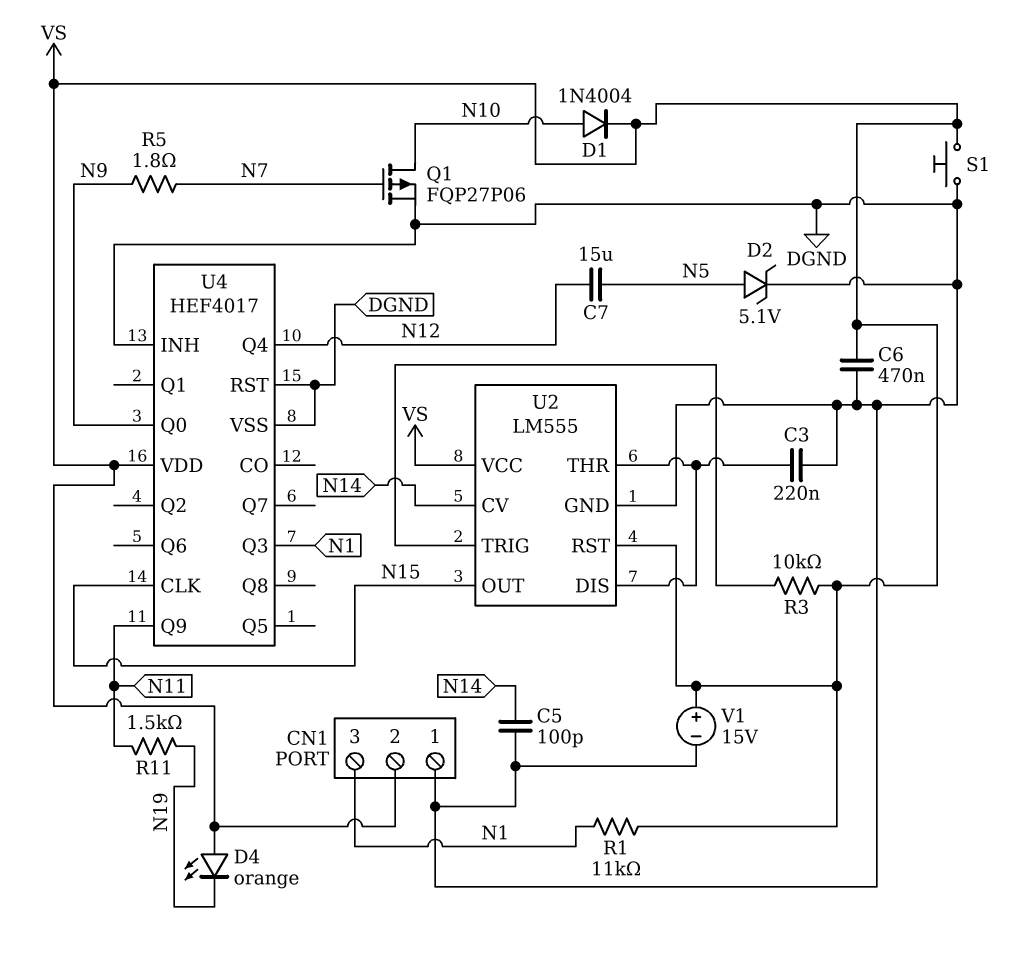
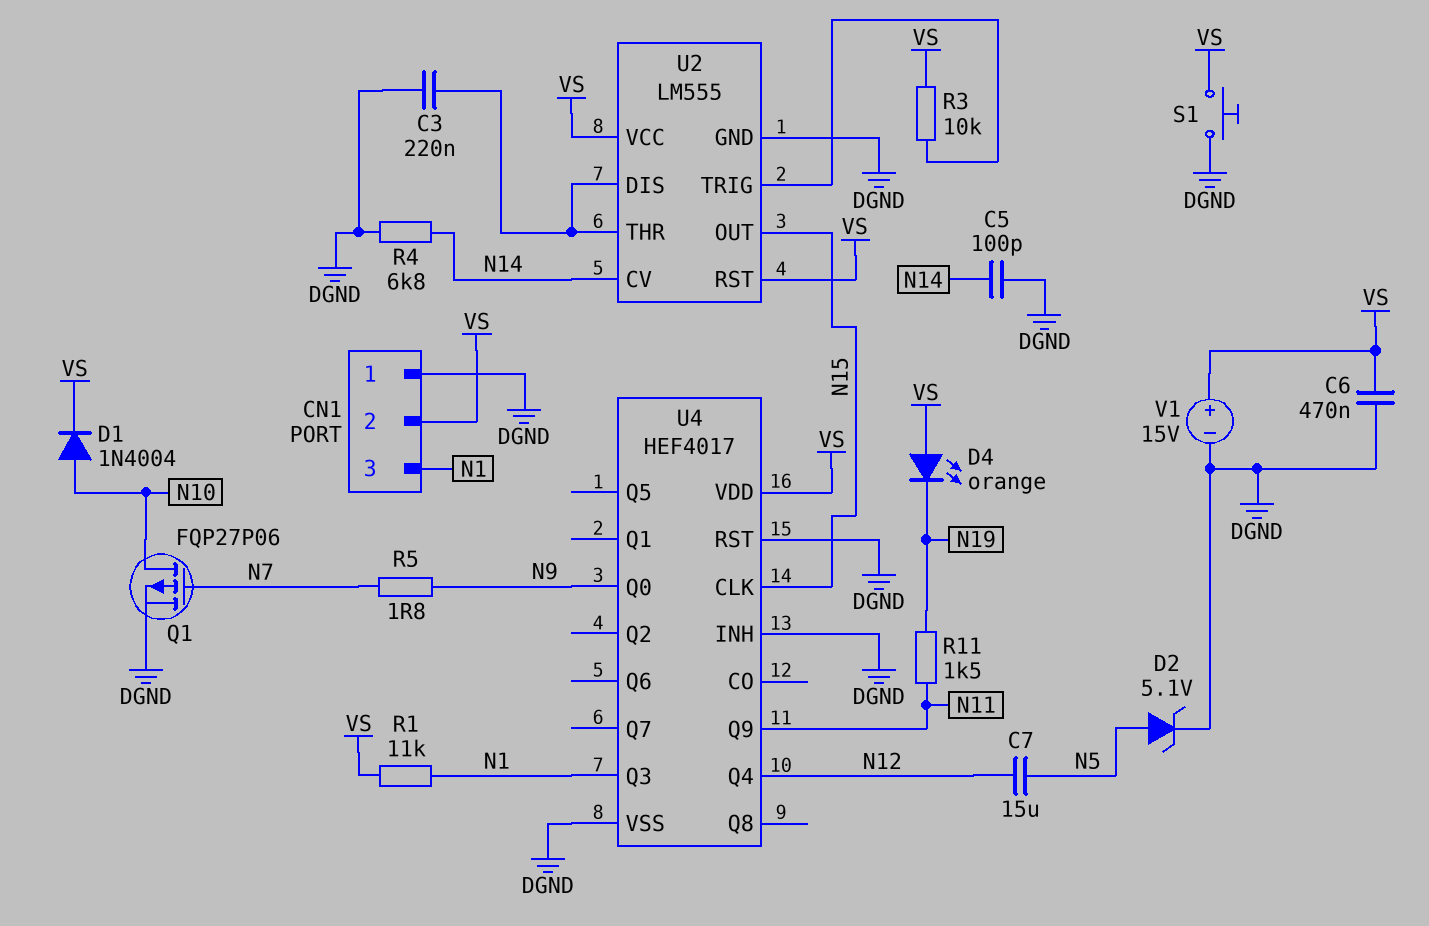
R4: none -> 6.8k (DGND, N14)

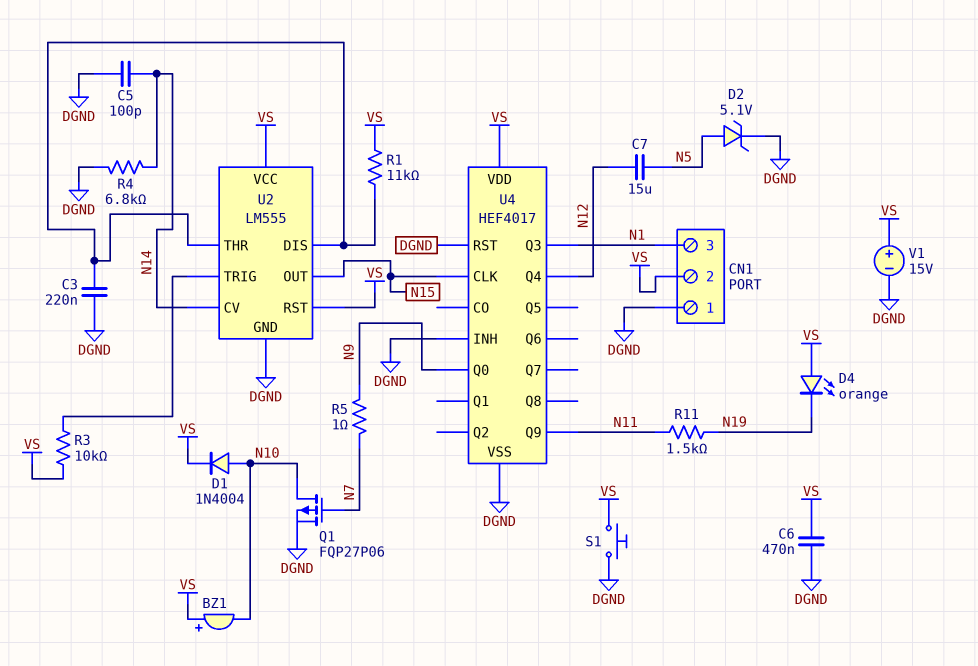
BZ1: none -> buzzer (plus VS, minus N10)
R1: 11k (N1, VS) -> 11k (U2/DIS, VS)
R5: 1.8 (N7, N9) -> 1 (N7, N9)

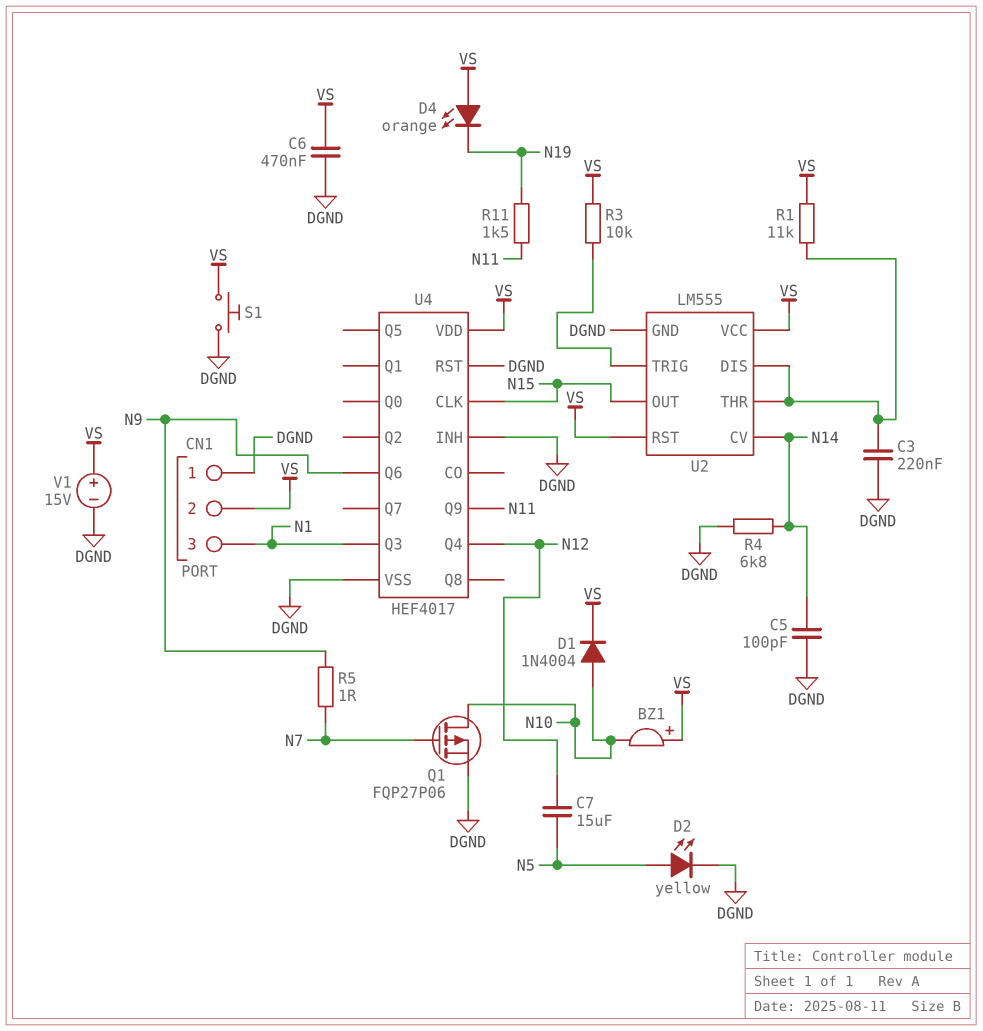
D2: zener 5.1V (A N5, K DGND) -> LED yellow (A N5, K DGND)
U4 pin Q0: N9 -> none
U4 pin Q6: none -> N9

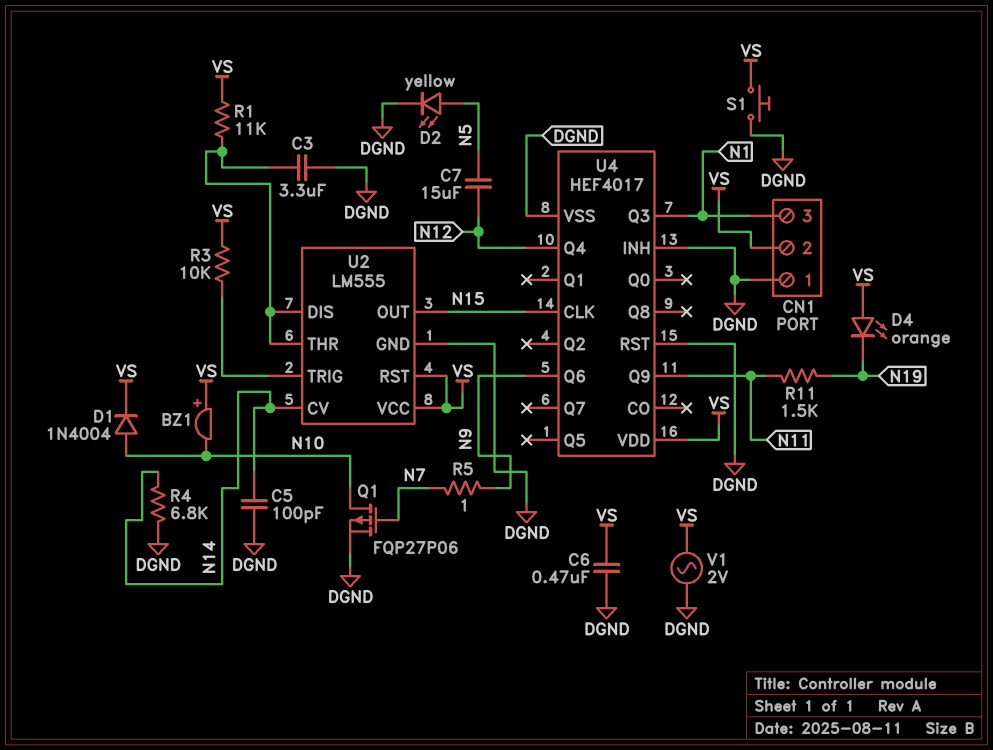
C3: 220nF (DGND, U2/DIS) -> 3.3uF (DGND, U2/DIS)
V1: 15V (plus VS, minus DGND) -> AC 2V (DGND, VS)

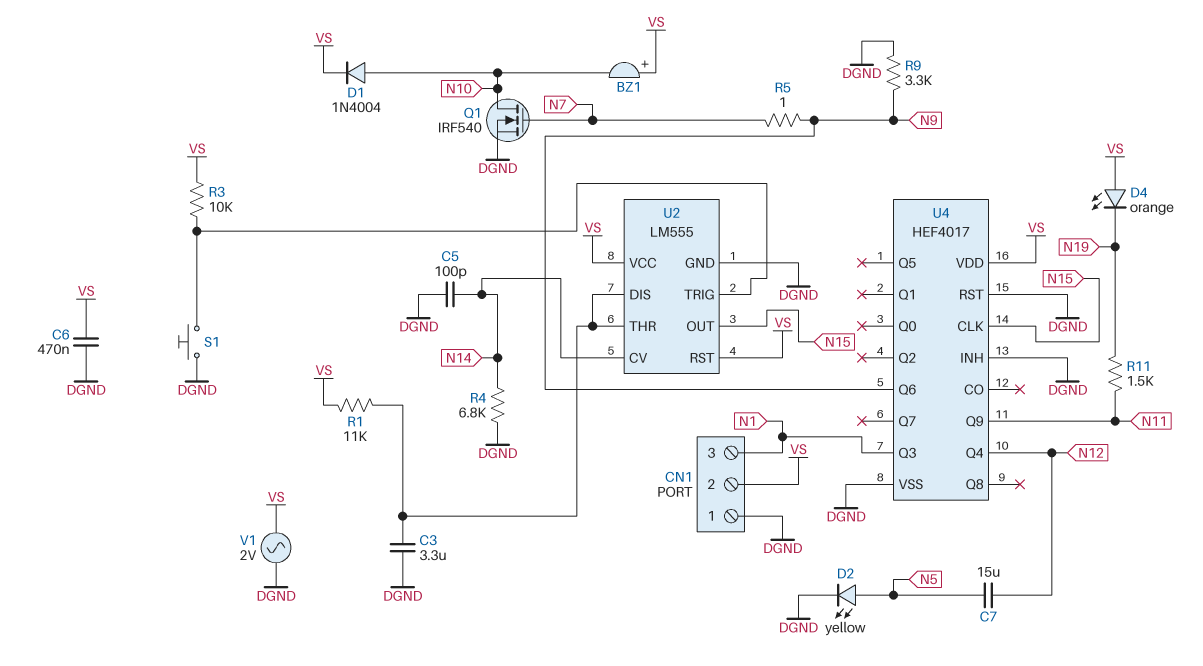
Q1: PMOS FQP27P06 (G N7, D N10, S DGND) -> NMOS IRF540 (G N7, D N10, S DGND)
R9: none -> 3.3k (DGND, N9)
S1: button (DGND, VS) -> button (DGND, U2/TRIG)

